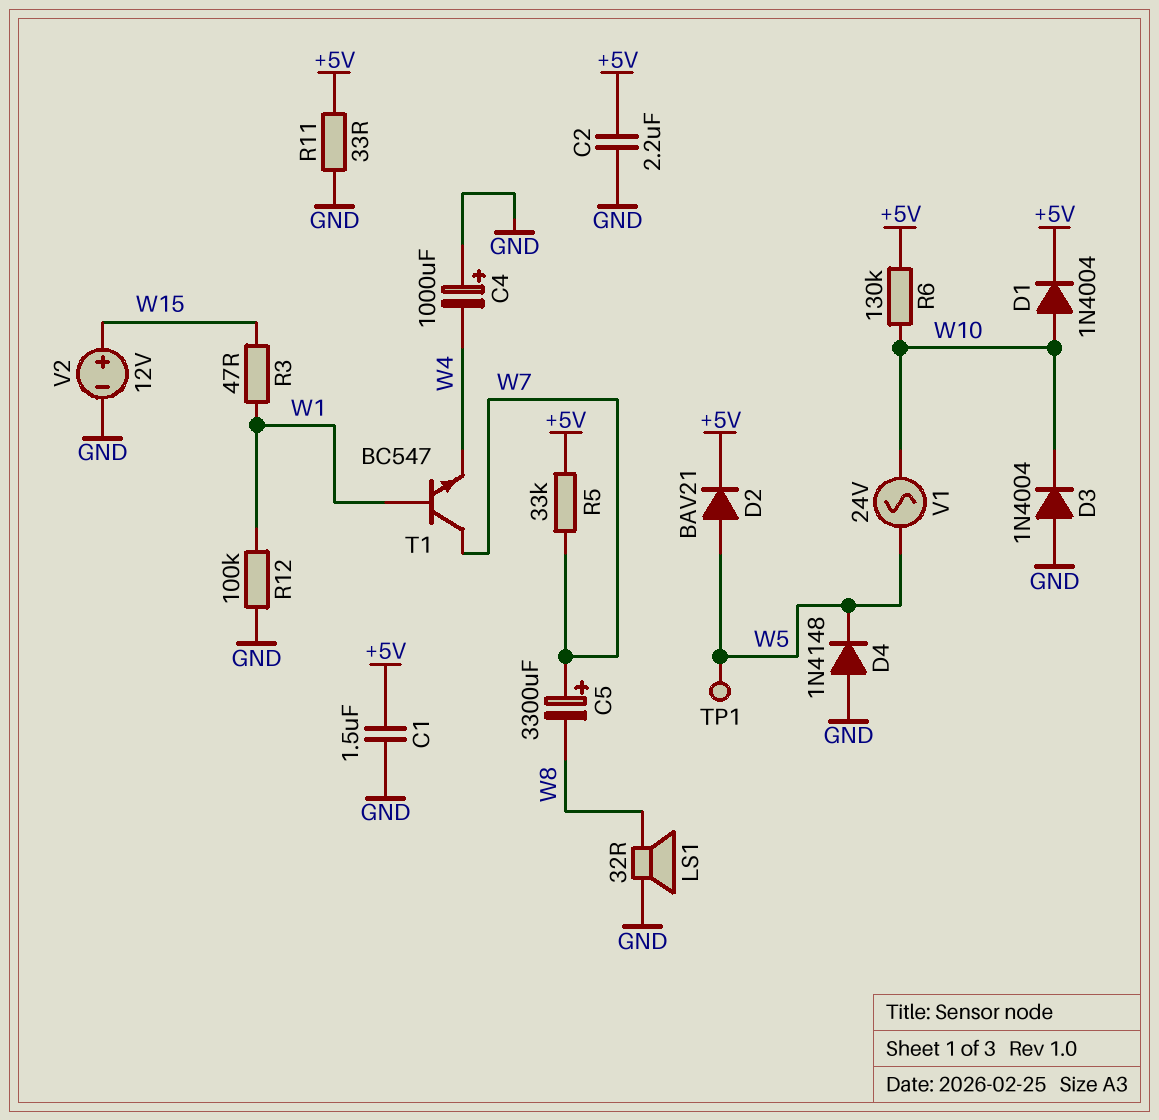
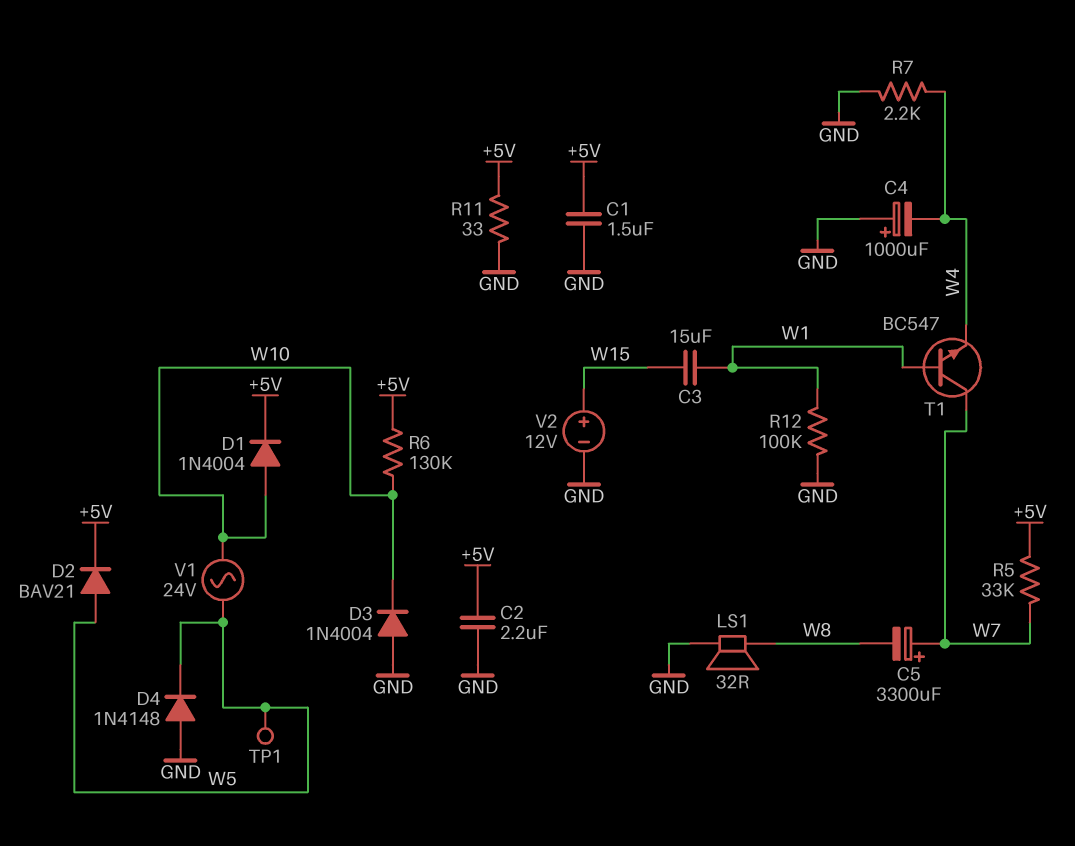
C3: none -> 15uF (W1, W15)
R3: 47 (W1, W15) -> none
R7: none -> 2.2k (GND, W4)

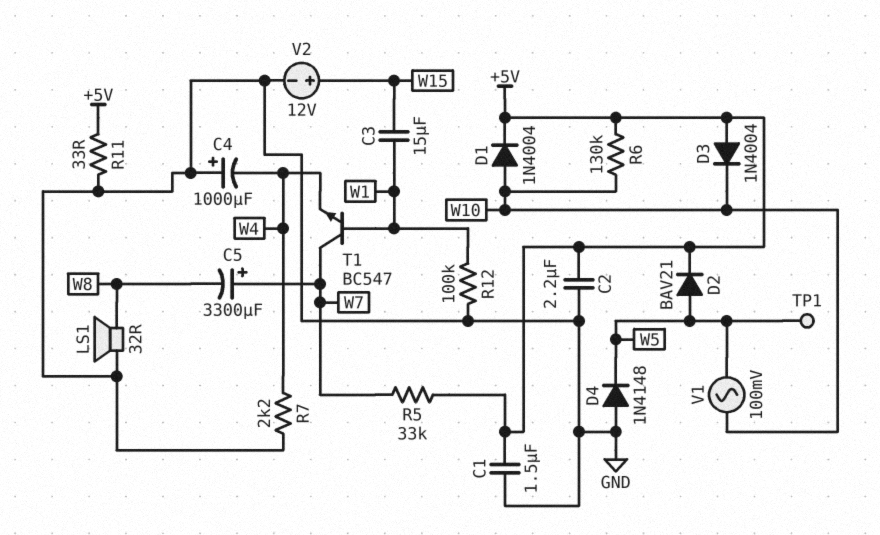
D3: diode 1N4004 (A GND, K W10) -> diode 1N4004 (A +5V, K W10)
V1: AC 24V (W5, W10) -> AC 100mV (W5, W10)

